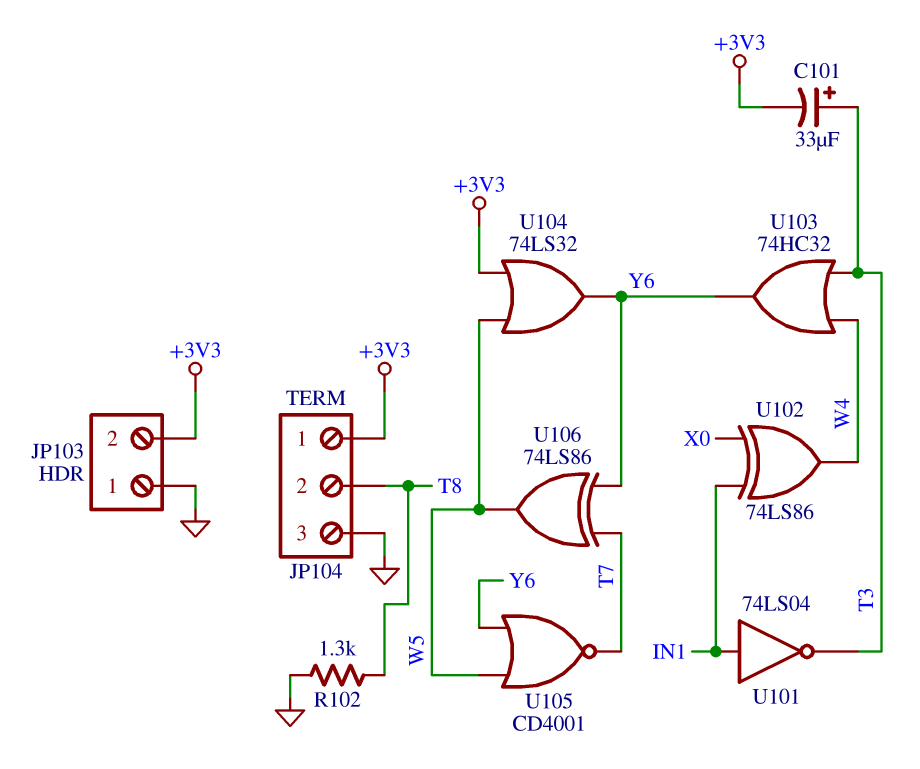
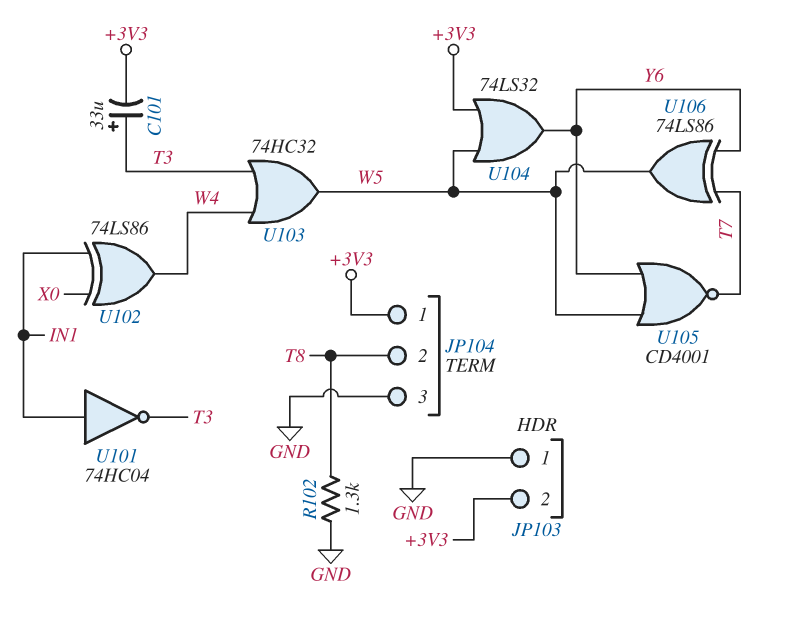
U101: NOT 74LS04 (in IN1, out T3) -> NOT 74HC04 (in IN1, out T3)
U103: OR 74HC32 (in T3, in W4, out Y6) -> OR 74HC32 (in T3, in W4, out W5)

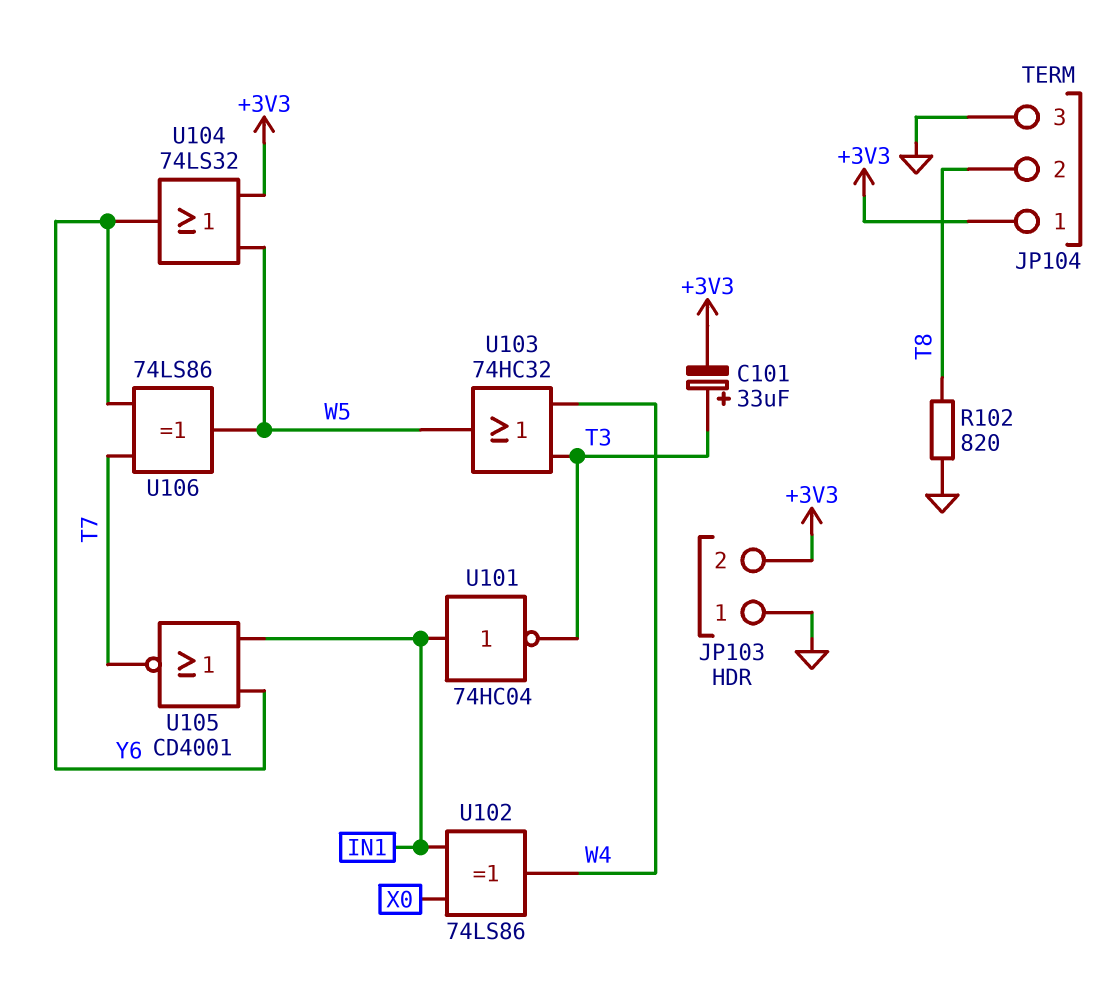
R102: 1.3k (GND, T8) -> 820 (GND, T8)
U105: NOR CD4001 (in W5, in Y6, out T7) -> NOR CD4001 (in IN1, in Y6, out T7)

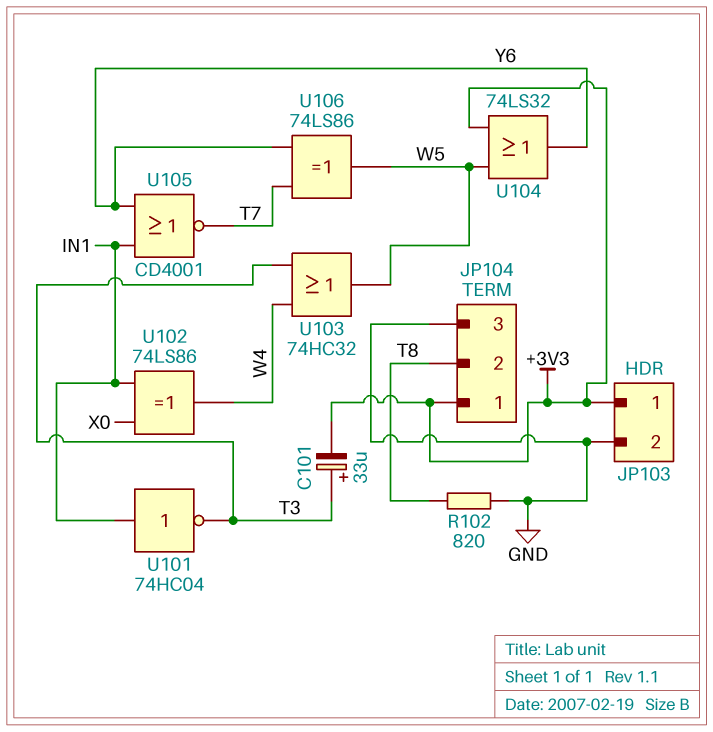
JP103 pin 1: GND -> +3V3
JP103 pin 2: +3V3 -> GND

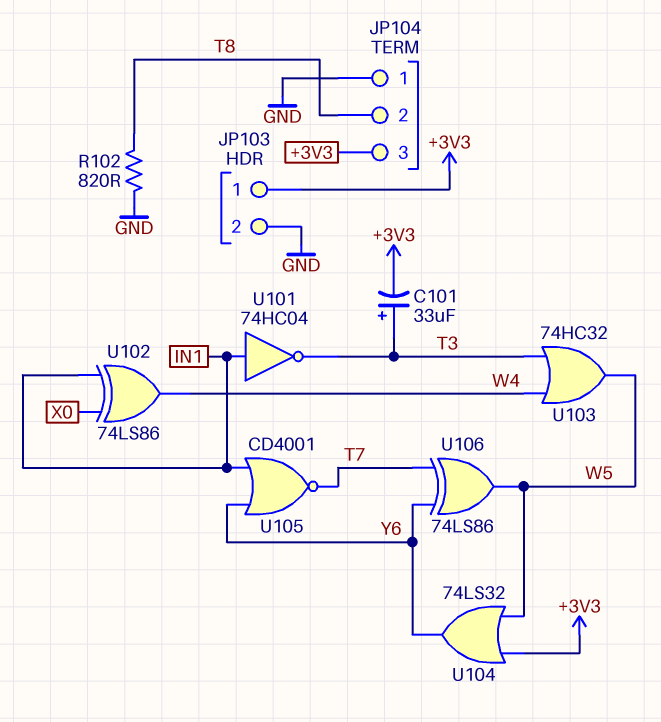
JP104 pin 1: +3V3 -> GND
JP104 pin 3: GND -> +3V3

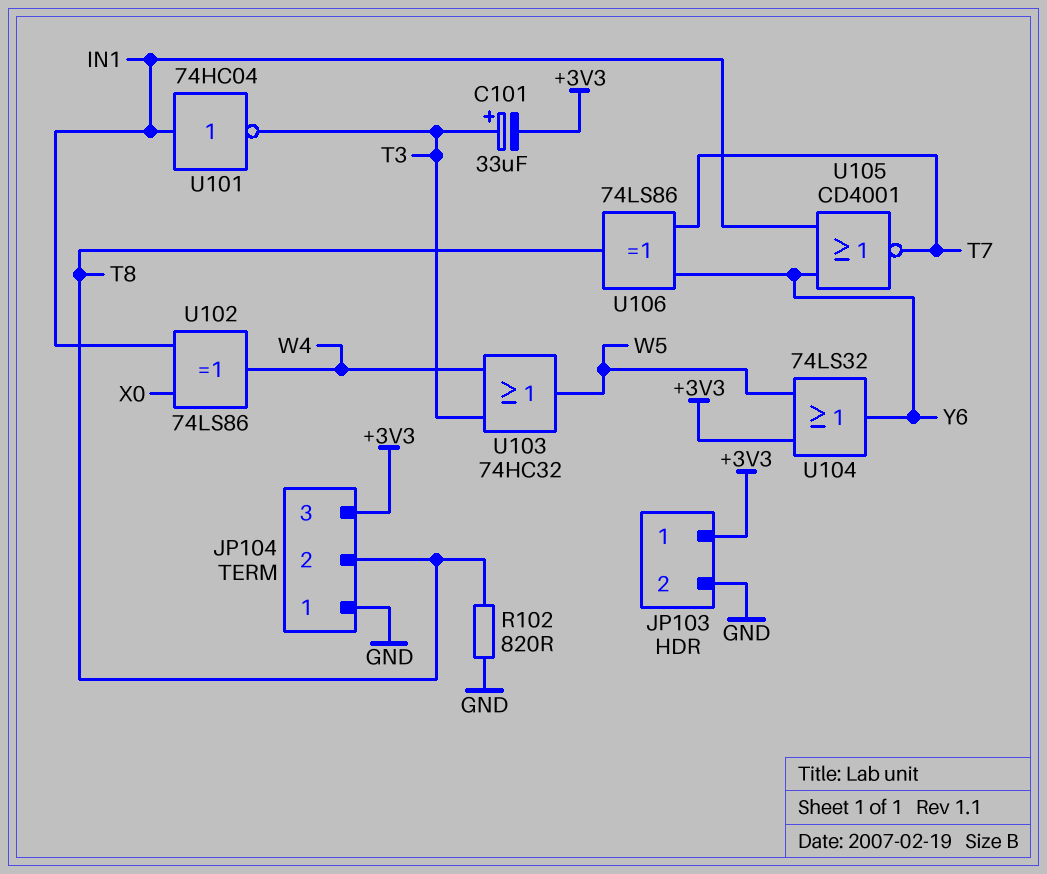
U106: XOR 74LS86 (in T7, in Y6, out W5) -> XOR 74LS86 (in T7, in Y6, out T8)

